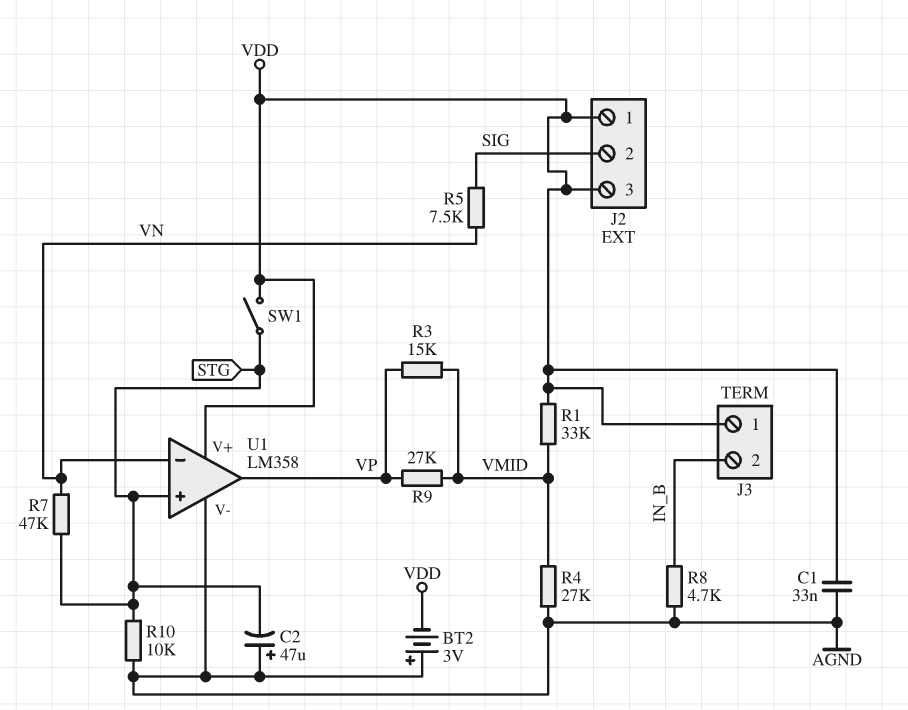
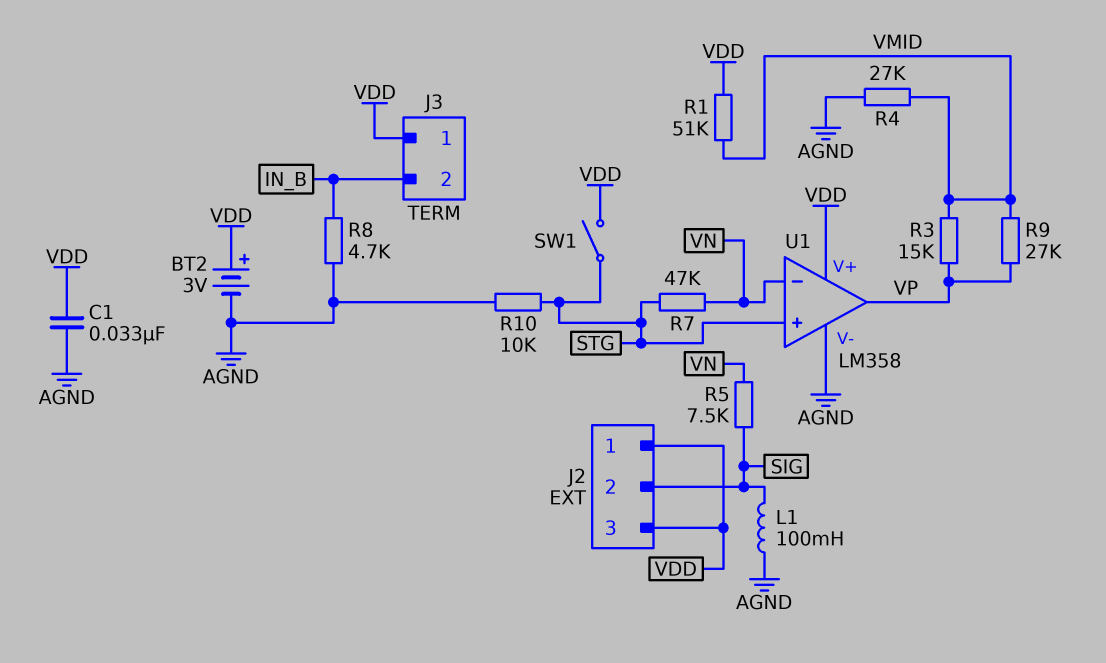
BT2: 3V (plus AGND, minus VDD) -> 3V (plus VDD, minus AGND)
C2: 47uF (plus AGND, minus STG) -> none
L1: none -> 100mH (AGND, SIG)
R1: 33k (VDD, VMID) -> 51k (VDD, VMID)

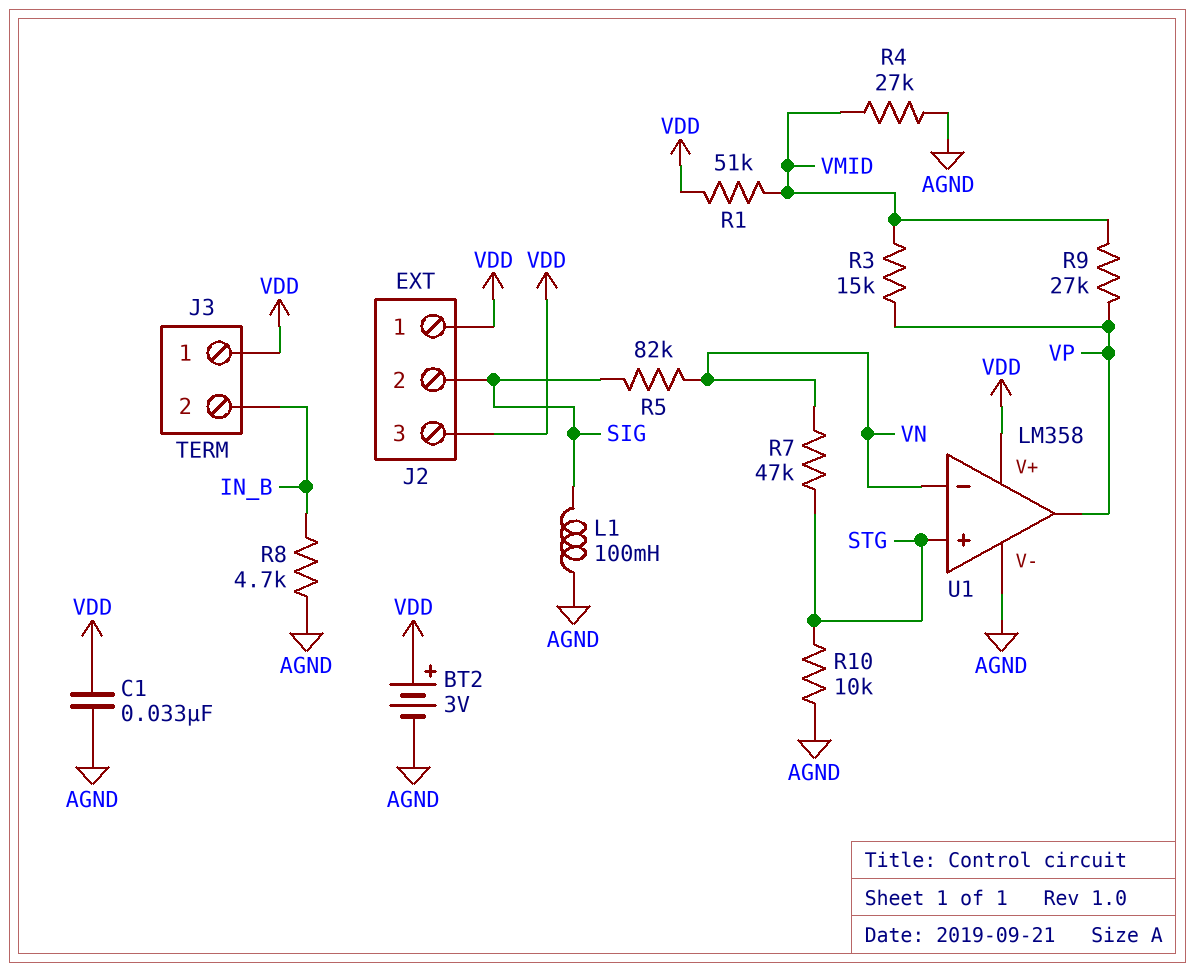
R5: 7.5k (SIG, VN) -> 82k (SIG, VN)
SW1: switch (STG, VDD) -> none

